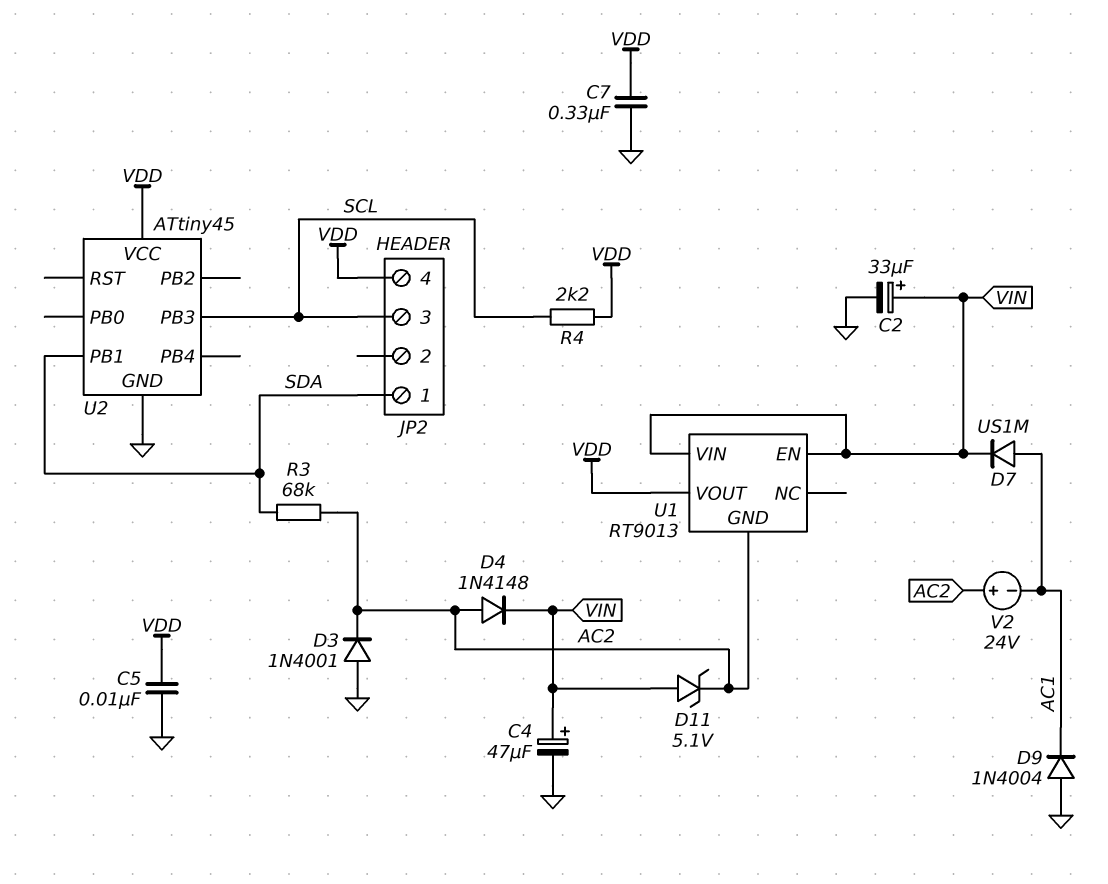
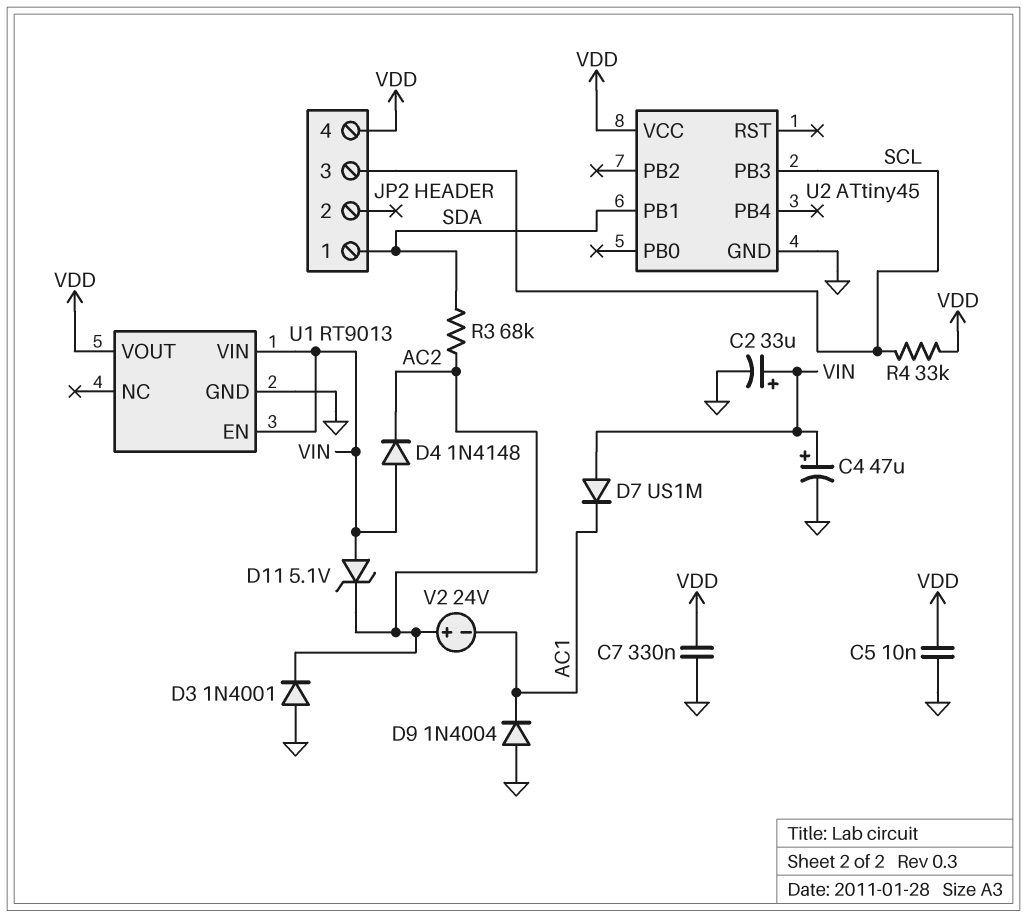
D4: diode 1N4148 (A AC2, K VIN) -> diode 1N4148 (A VIN, K AC2)
D7: diode US1M (A AC1, K VIN) -> diode US1M (A VIN, K AC1)
R4: 2.2k (SCL, VDD) -> 33k (SCL, VDD)
U1 pin GND: AC2 -> GND

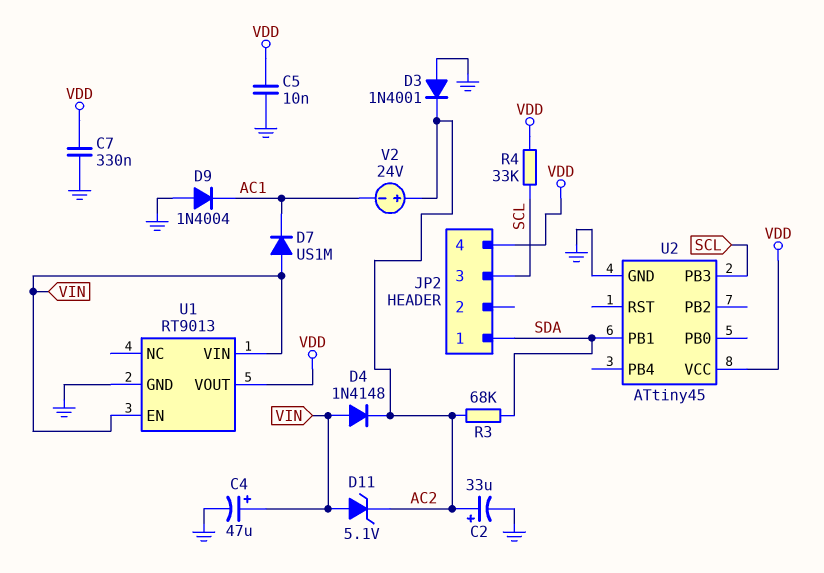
C2: 33uF (plus VIN, minus GND) -> 33uF (plus AC2, minus GND)

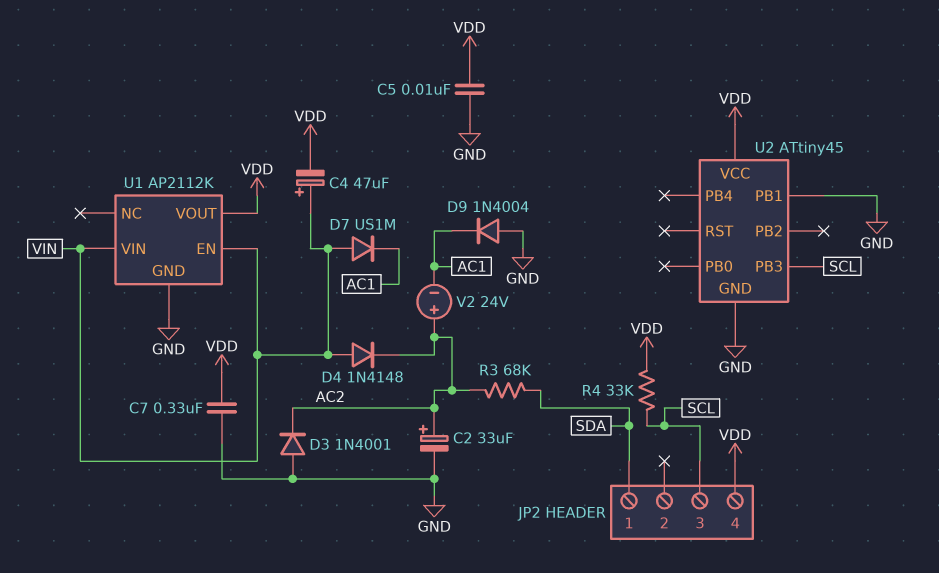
C4: 47uF (plus VIN, minus GND) -> 47uF (plus VIN, minus VDD)
D11: zener 5.1V (A VIN, K AC2) -> none
U1: RT9013 -> AP2112K
U2 pin PB1: SDA -> GND

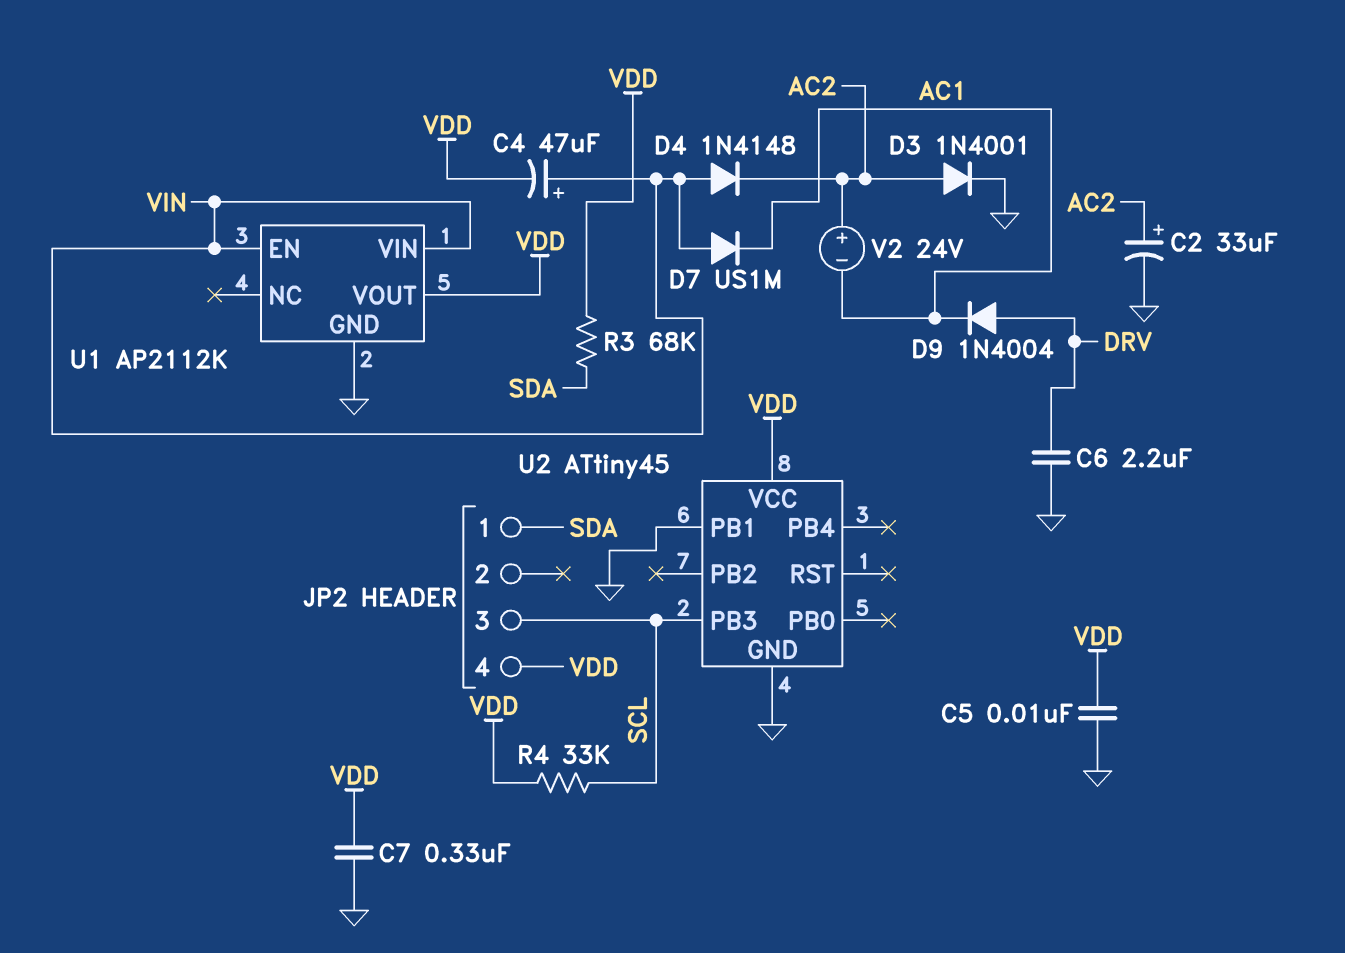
C6: none -> 2.2uF (DRV, GND)
D3: diode 1N4001 (A GND, K AC2) -> diode 1N4001 (A AC2, K GND)
D9: diode 1N4004 (A GND, K AC1) -> diode 1N4004 (A DRV, K AC1)
R3: 68k (AC2, SDA) -> 68k (SDA, VDD)

